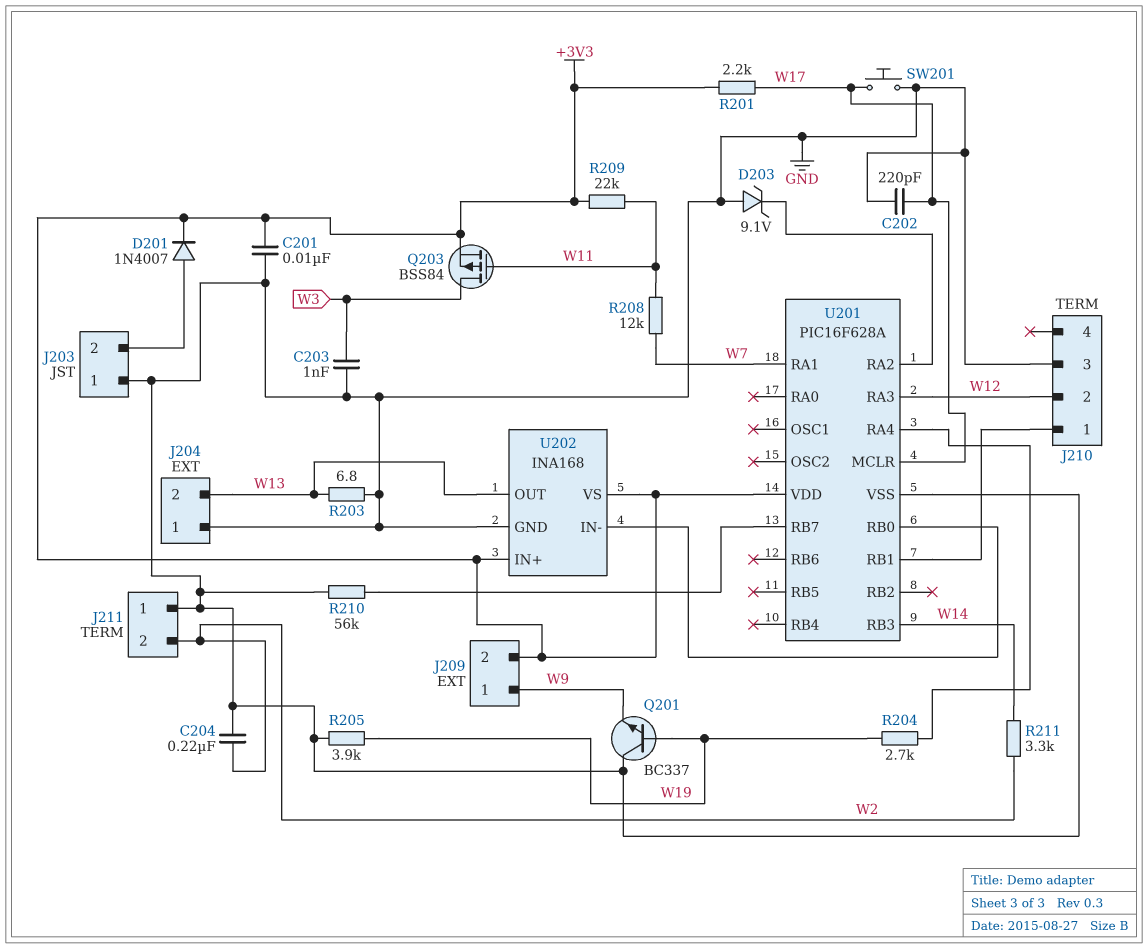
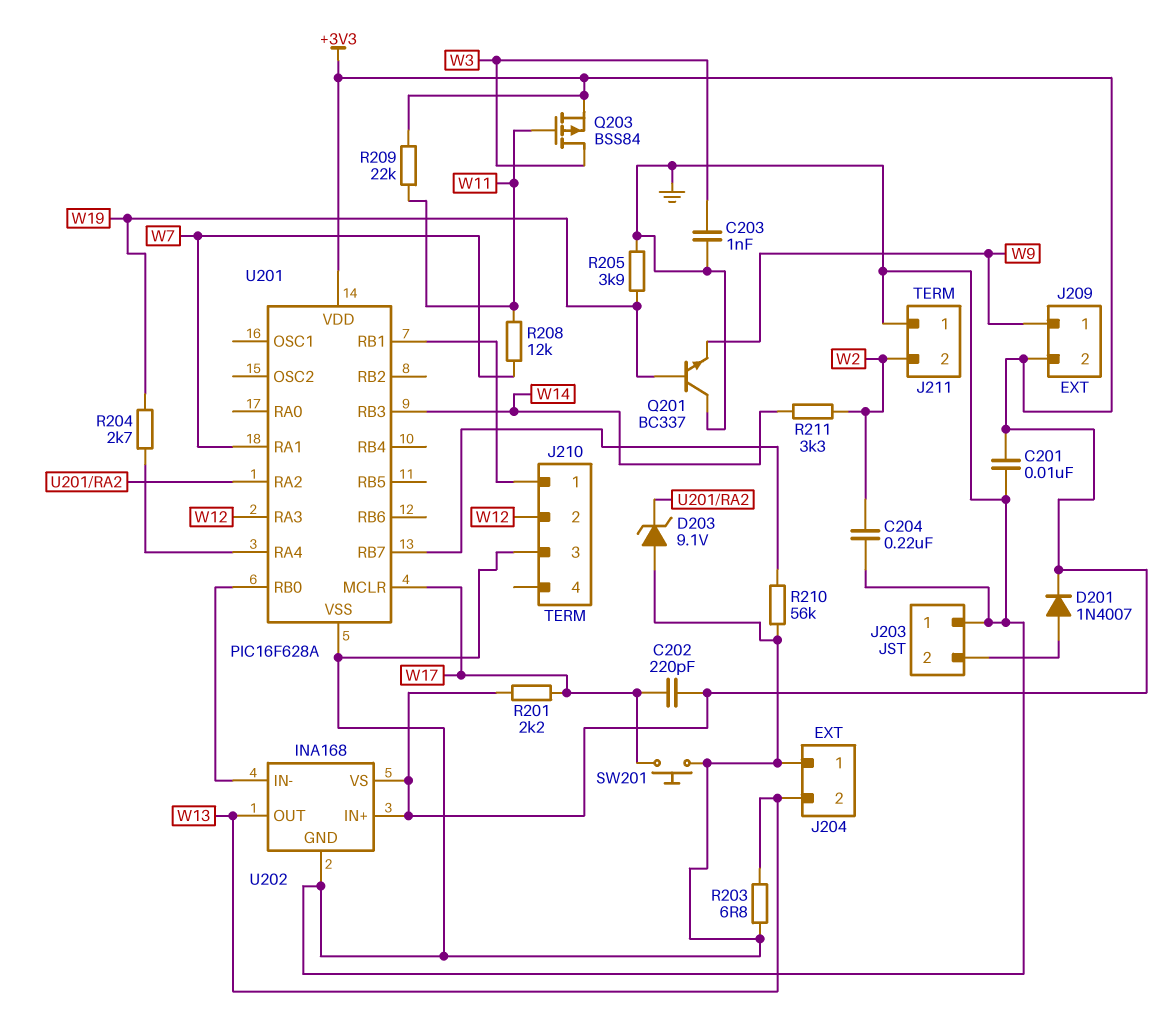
C202: 220pF (GND, W17) -> 220pF (+3V3, W17)

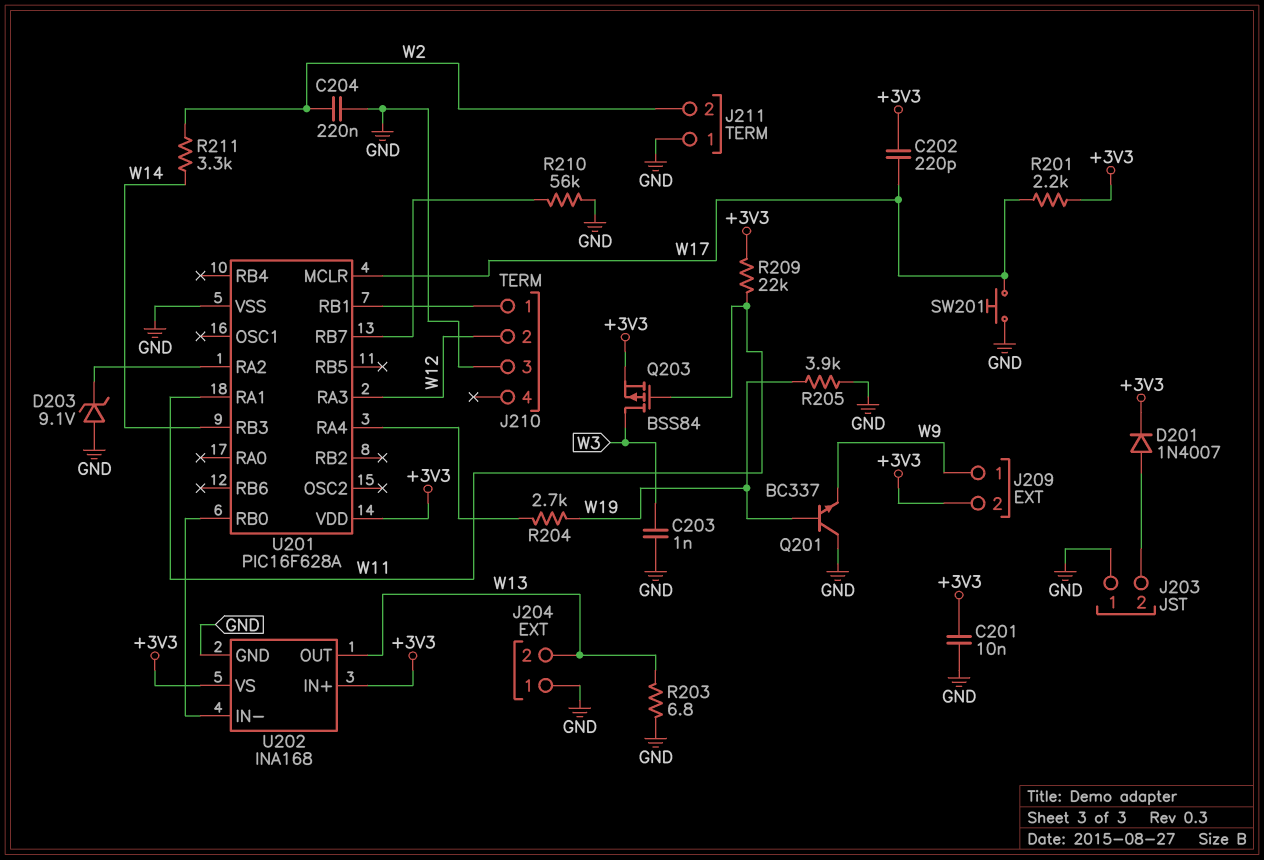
R208: 12k (W7, W11) -> none
U201 pin RA1: W7 -> W11

